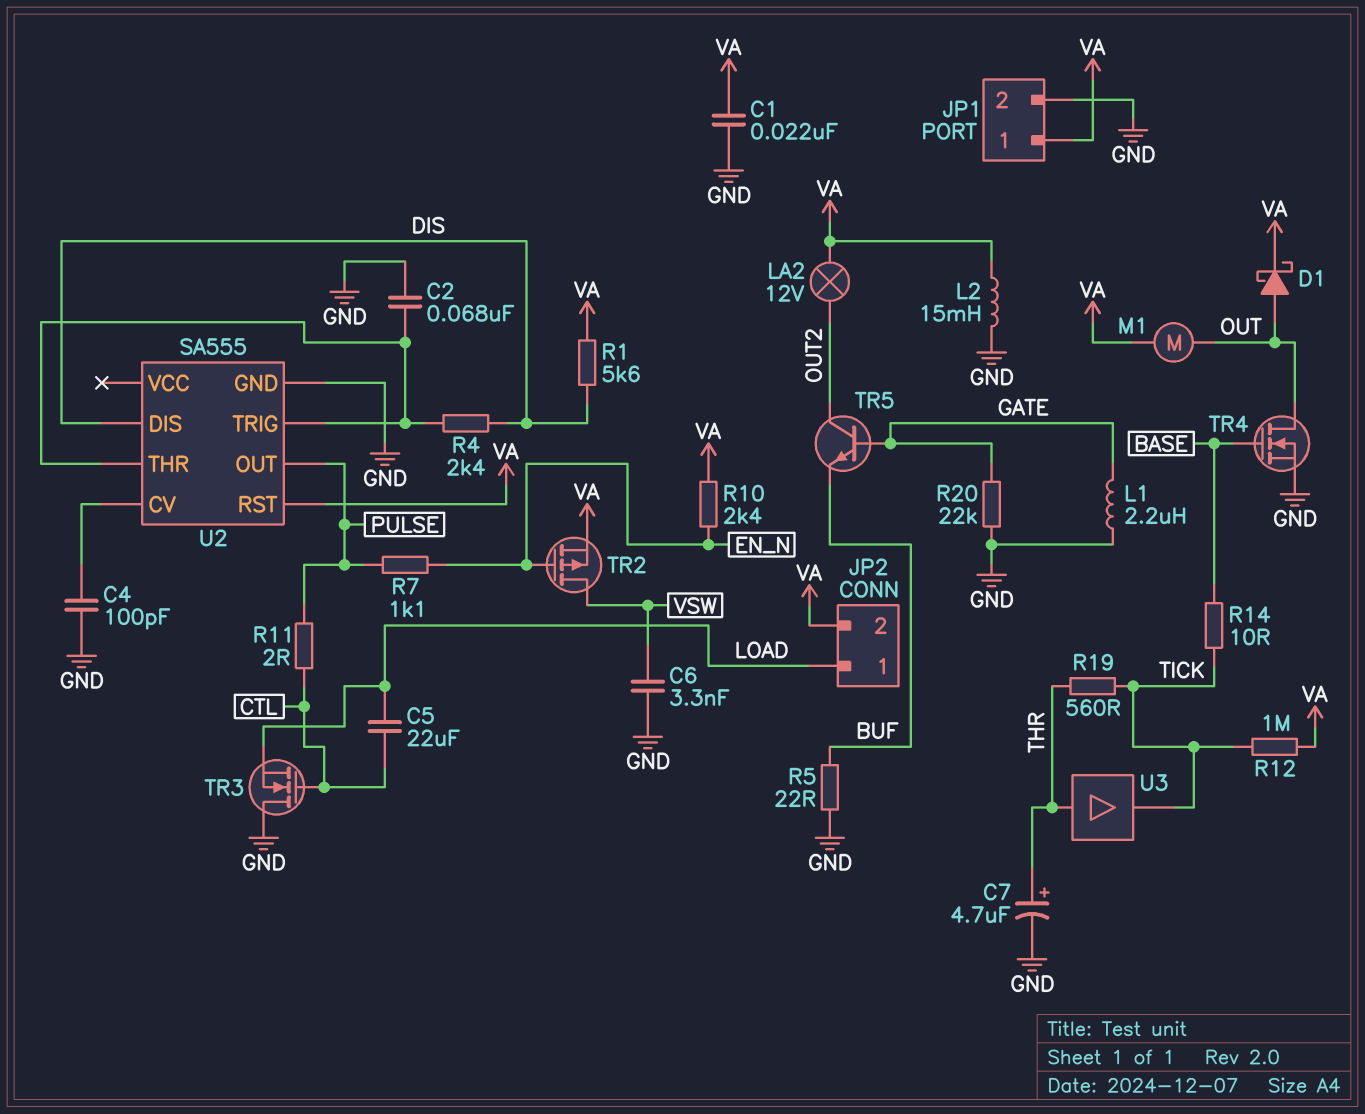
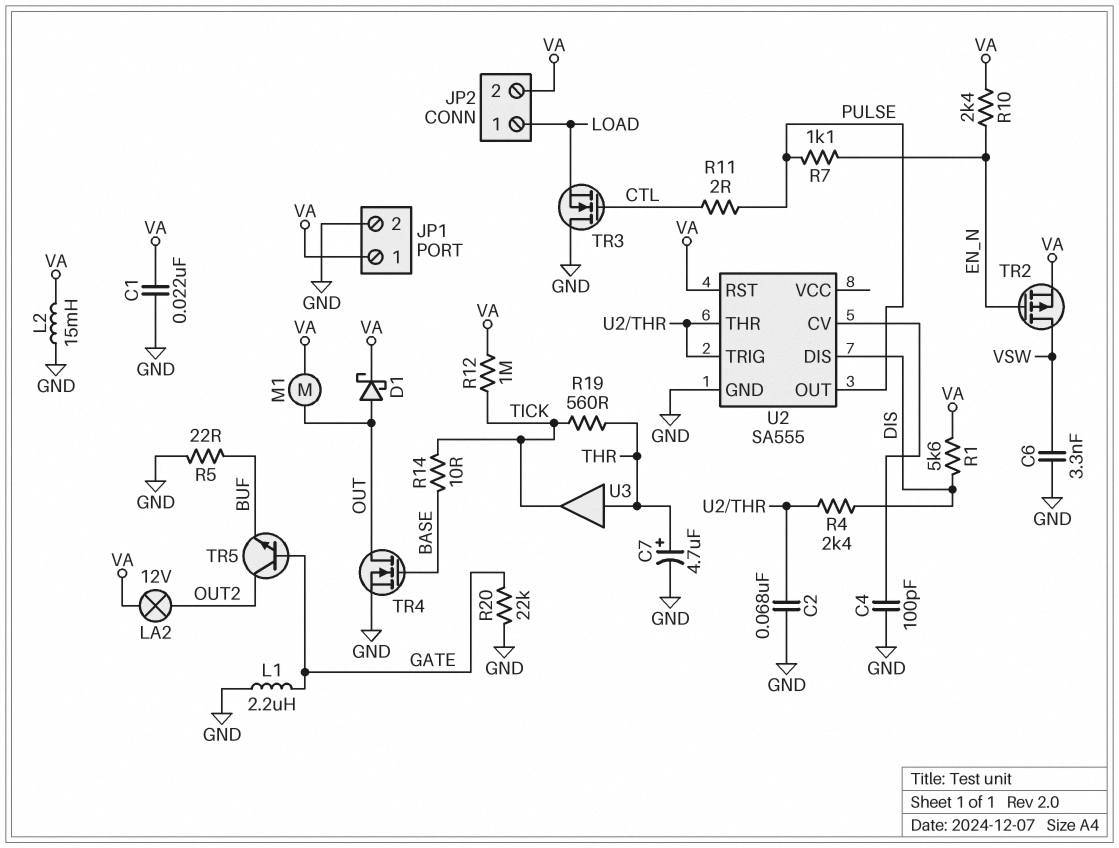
C5: 22uF (CTL, LOAD) -> none

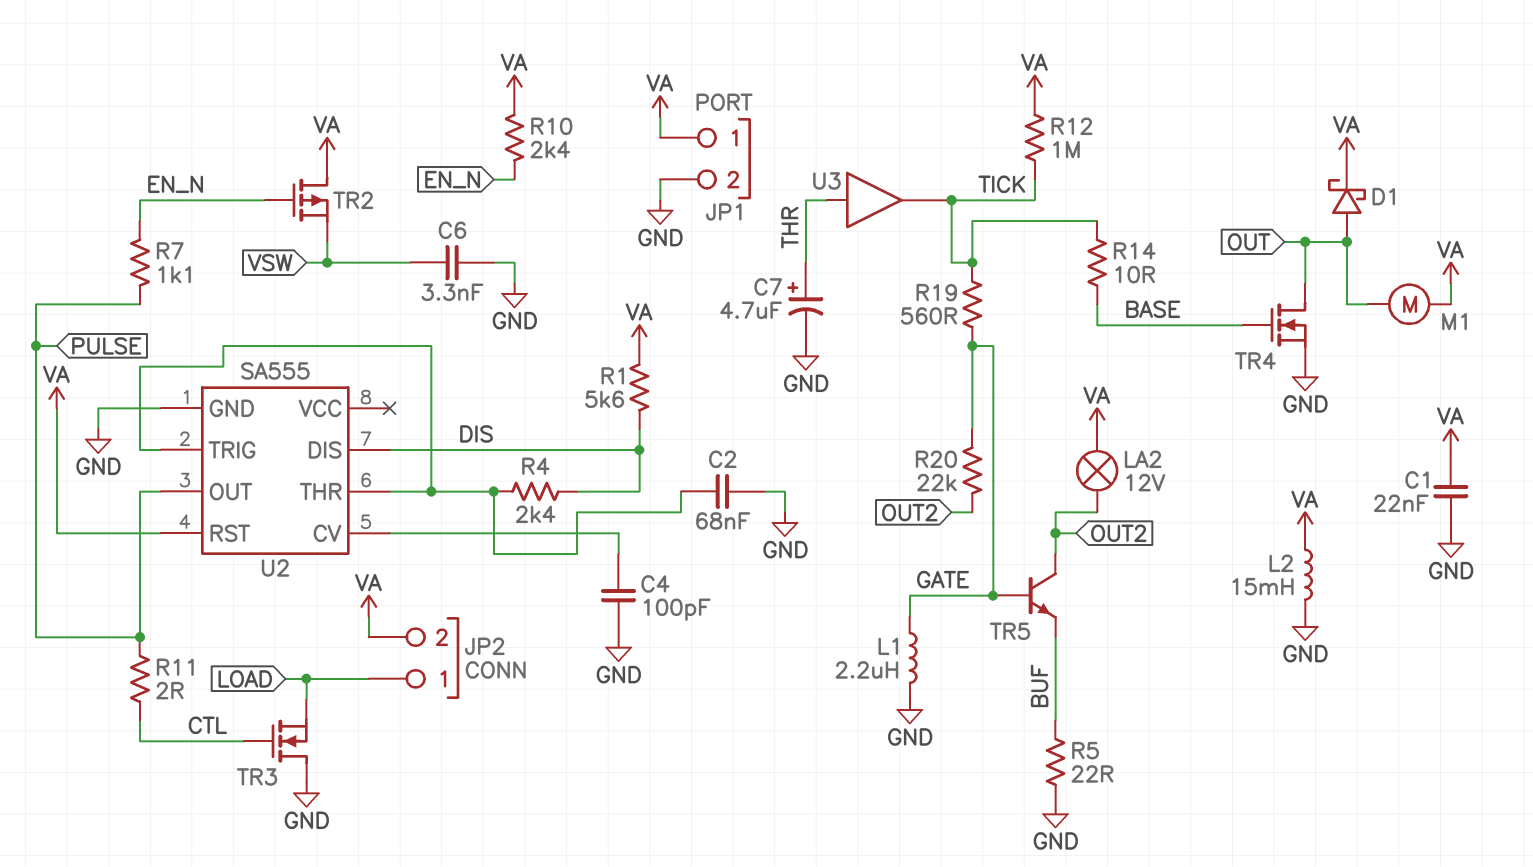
R19: 560 (THR, TICK) -> 560 (GATE, TICK)
R20: 22k (GATE, GND) -> 22k (GATE, OUT2)
TR2: PMOS (G EN_N, D VSW, S VA) -> PMOS (G EN_N, D VA, S VSW)

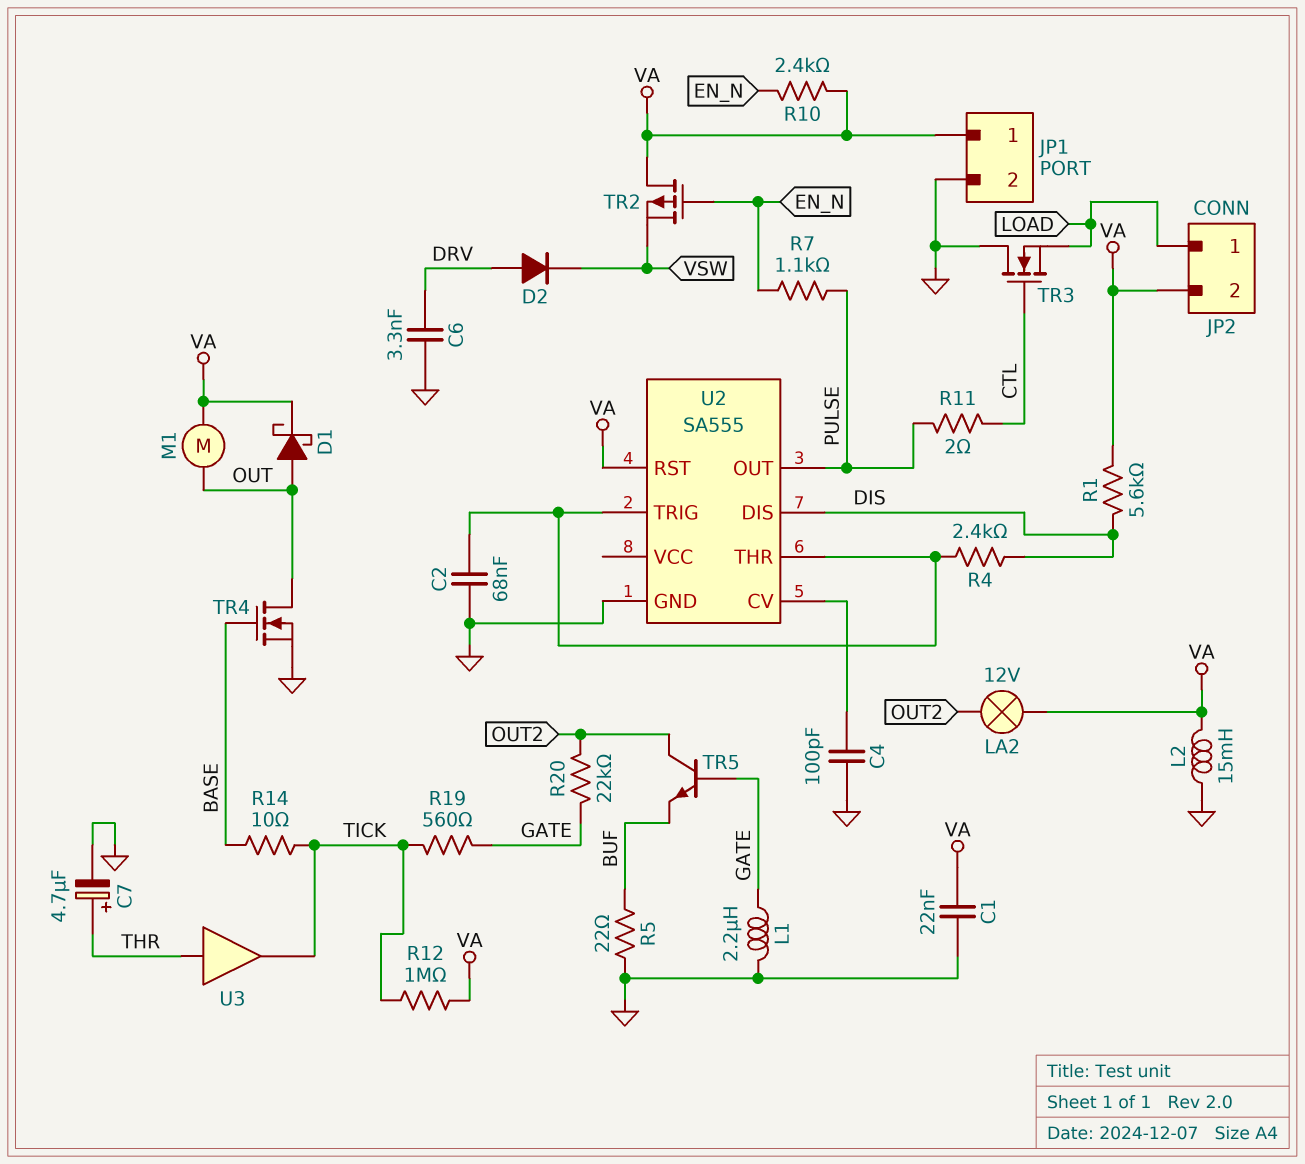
C6: 3.3nF (GND, VSW) -> 3.3nF (DRV, GND)
D2: none -> diode (A DRV, K VSW)

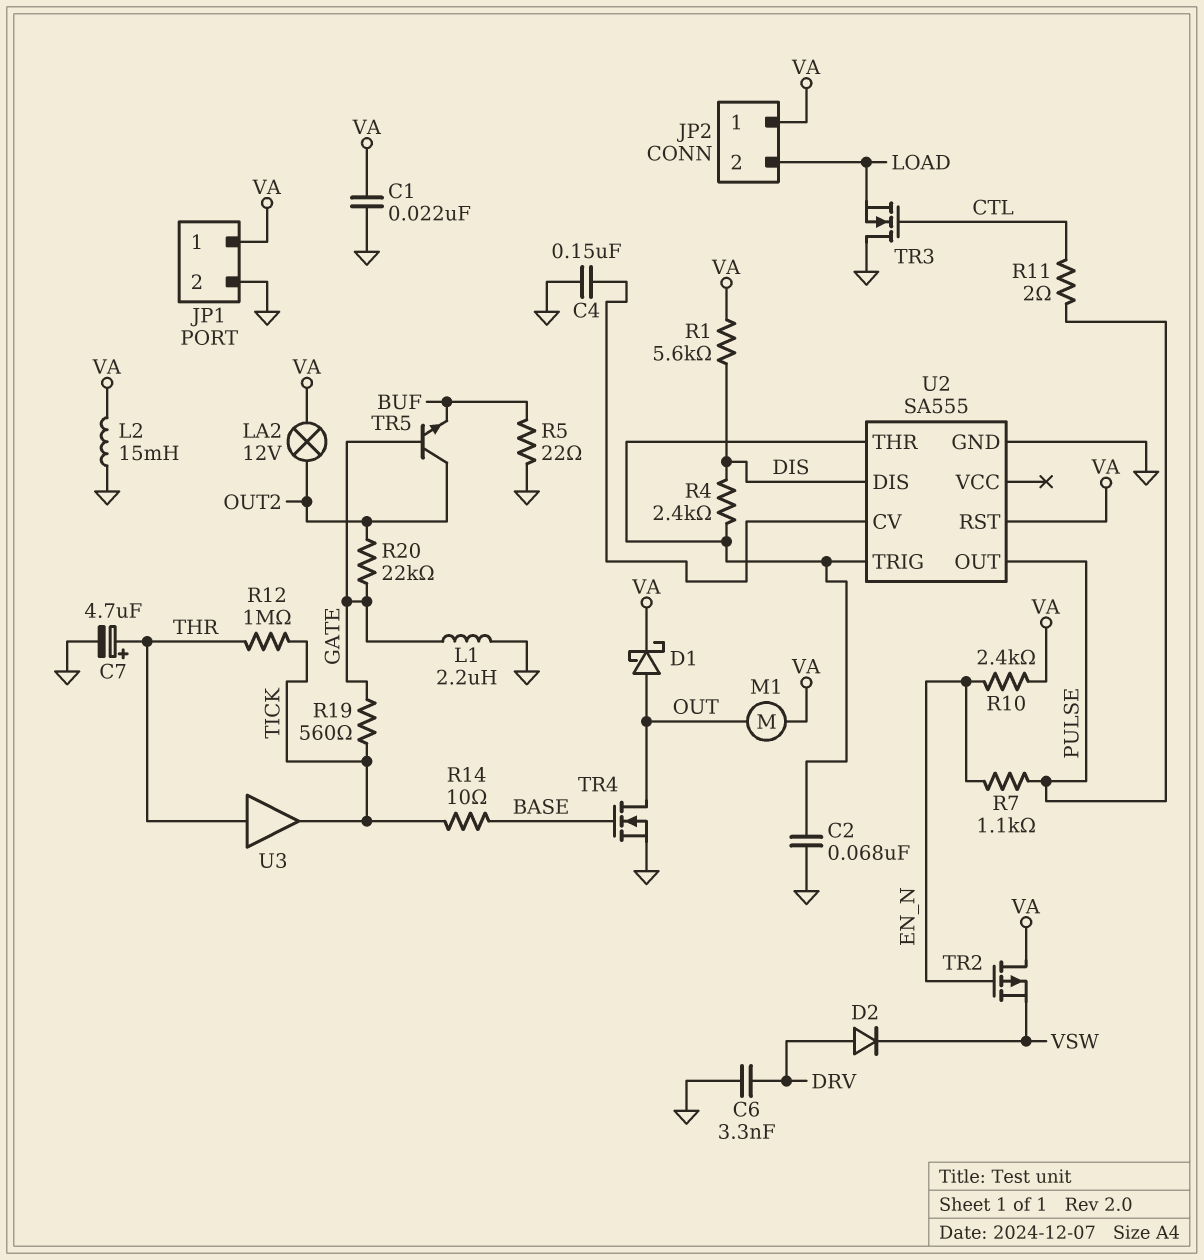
C4: 100pF (GND, U2/CV) -> 150nF (GND, U2/CV)
JP2 pin 1: LOAD -> VA
JP2 pin 2: VA -> LOAD
R12: 1M (TICK, VA) -> 1M (THR, TICK)

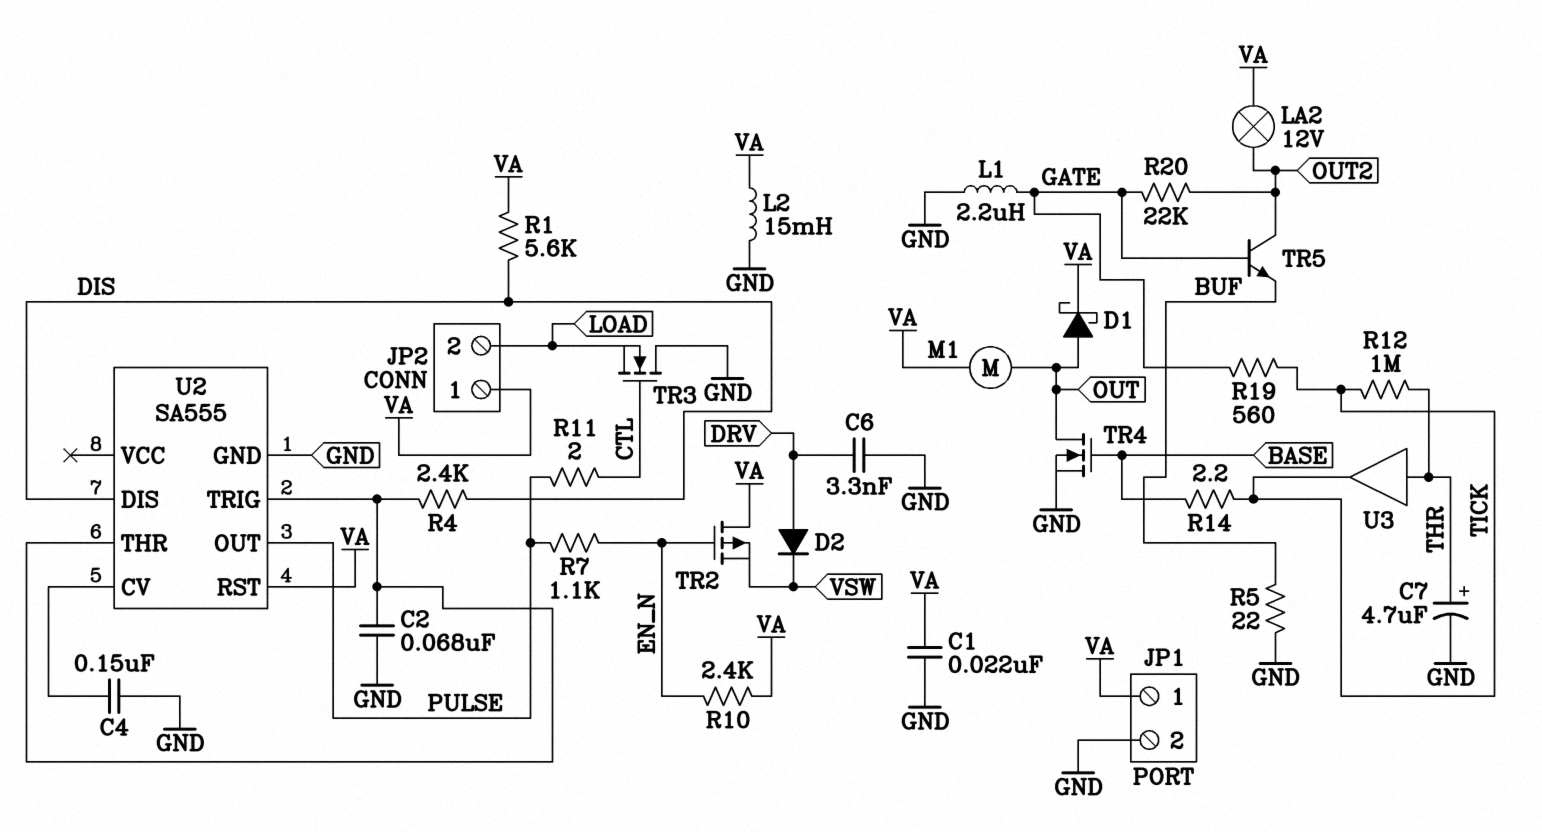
R14: 10 (BASE, TICK) -> 2.2 (BASE, TICK)

